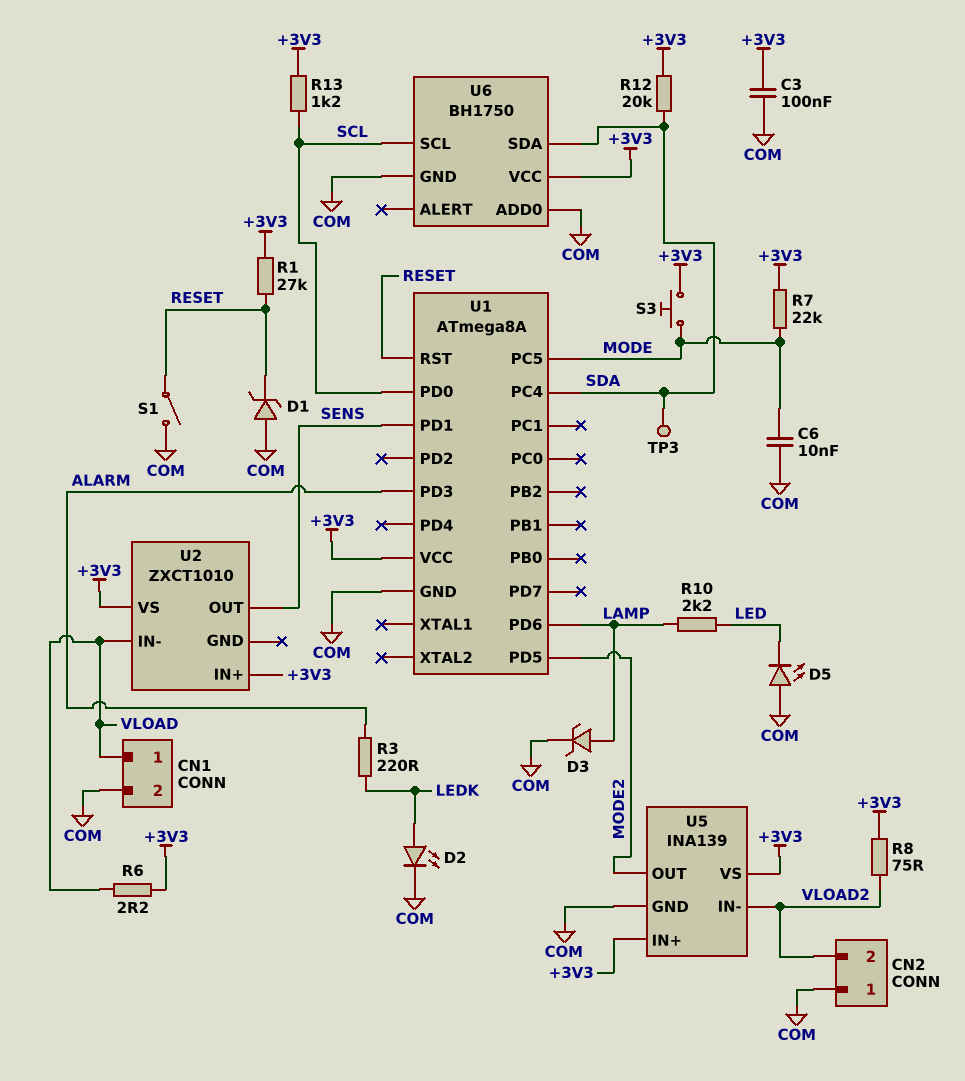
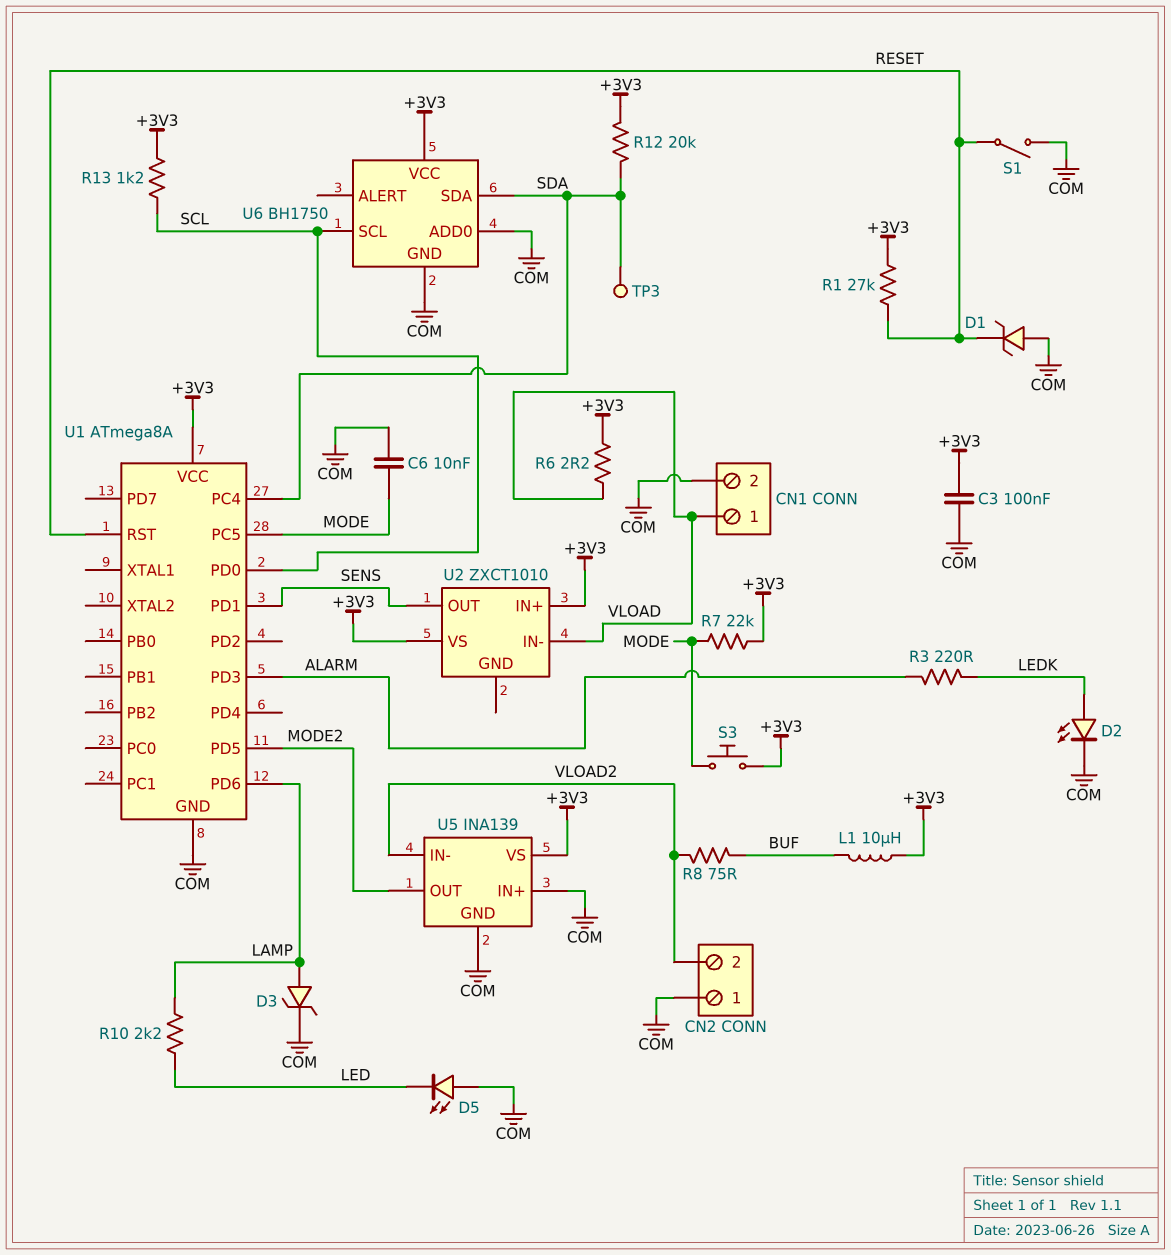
L1: none -> 10uH (+3V3, BUF)
R8: 75 (+3V3, VLOAD2) -> 75 (BUF, VLOAD2)
U5 pin IN+: +3V3 -> COM

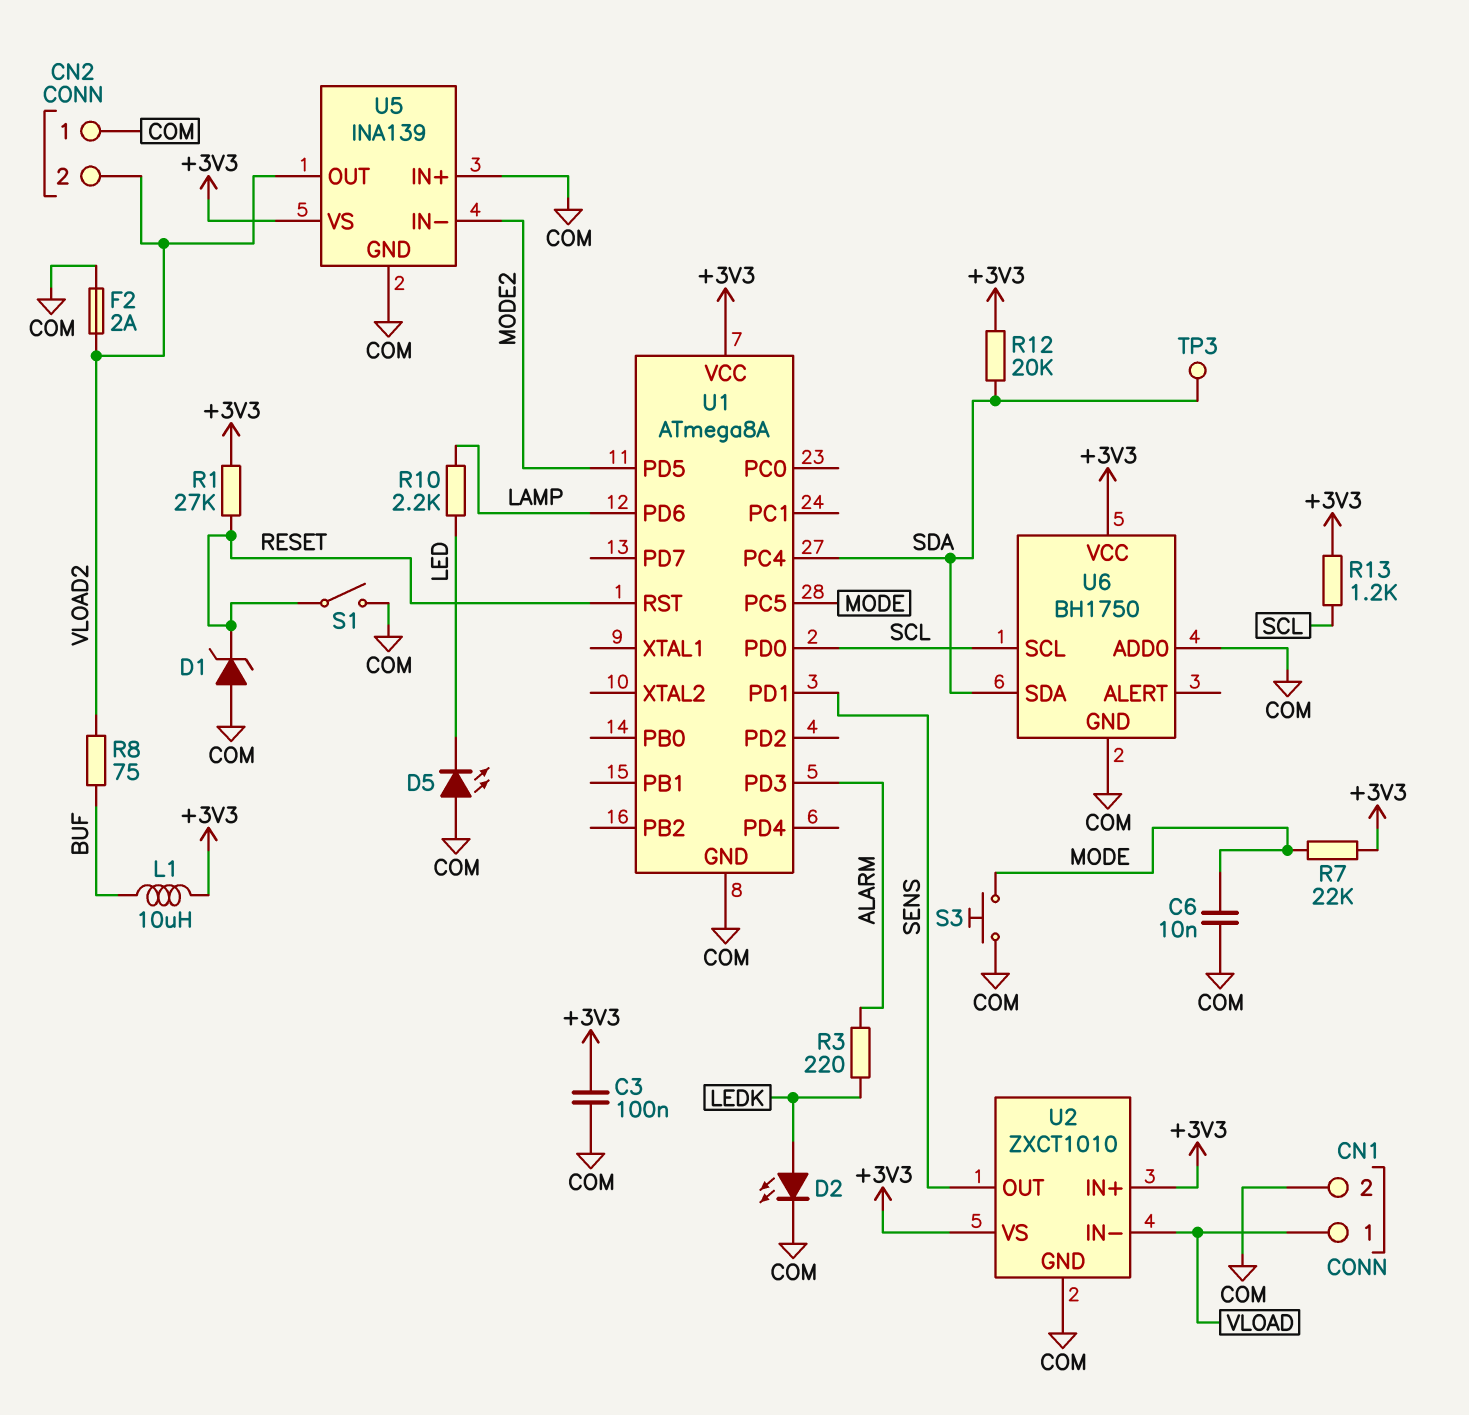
D3: zener (A LAMP, K COM) -> none
F2: none -> 2A (COM, VLOAD2)
R6: 2.2 (+3V3, VLOAD) -> none
S3: button (+3V3, MODE) -> button (COM, MODE)
U2 pin GND: none -> COM
U5 pin IN-: VLOAD2 -> MODE2
U5 pin OUT: MODE2 -> VLOAD2

